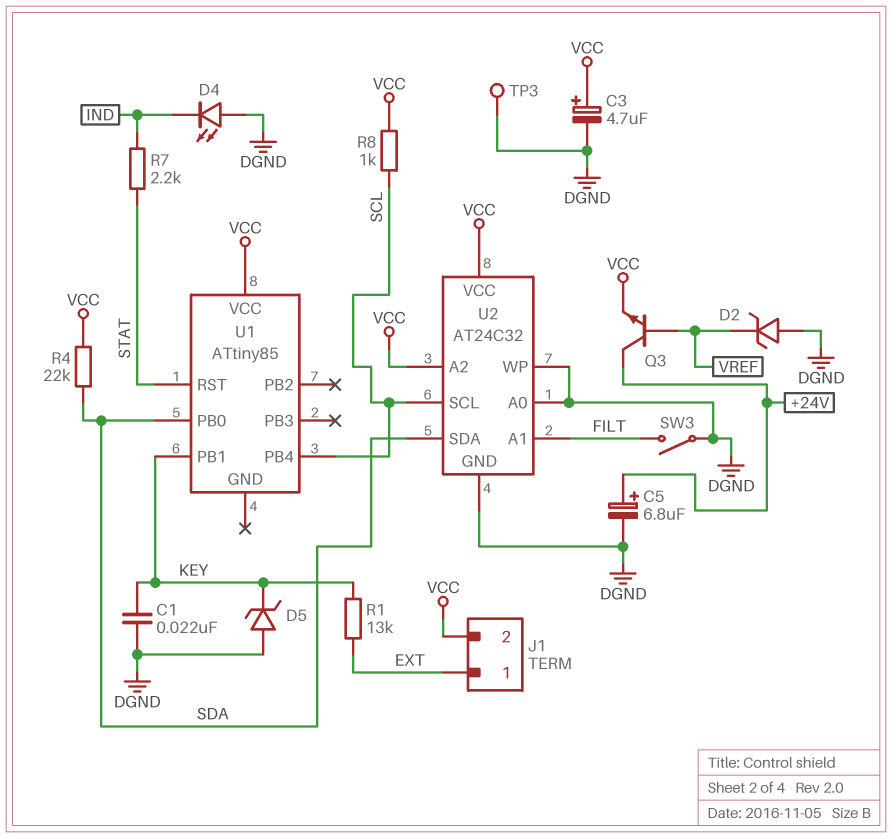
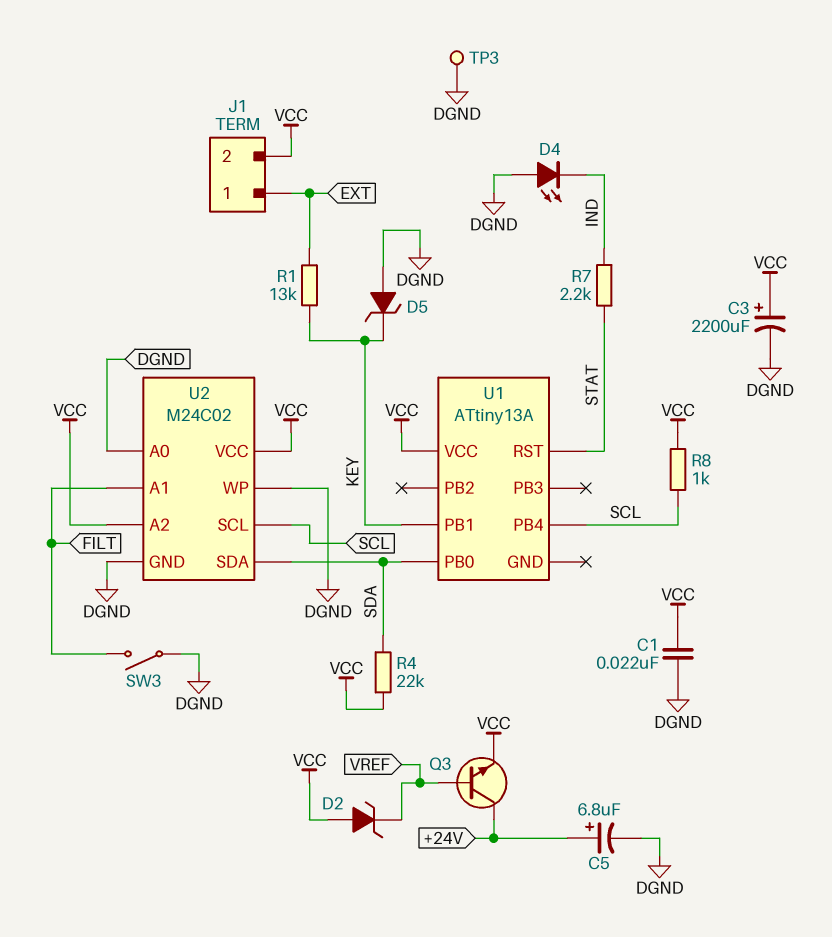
C1: 22nF (DGND, KEY) -> 22nF (DGND, VCC)
C3: 4.7uF (plus VCC, minus DGND) -> 2200uF (plus VCC, minus DGND)
D2: zener (A DGND, K VREF) -> zener (A VCC, K VREF)
U1: ATtiny85 -> ATtiny13A
U2: AT24C32 -> M24C02

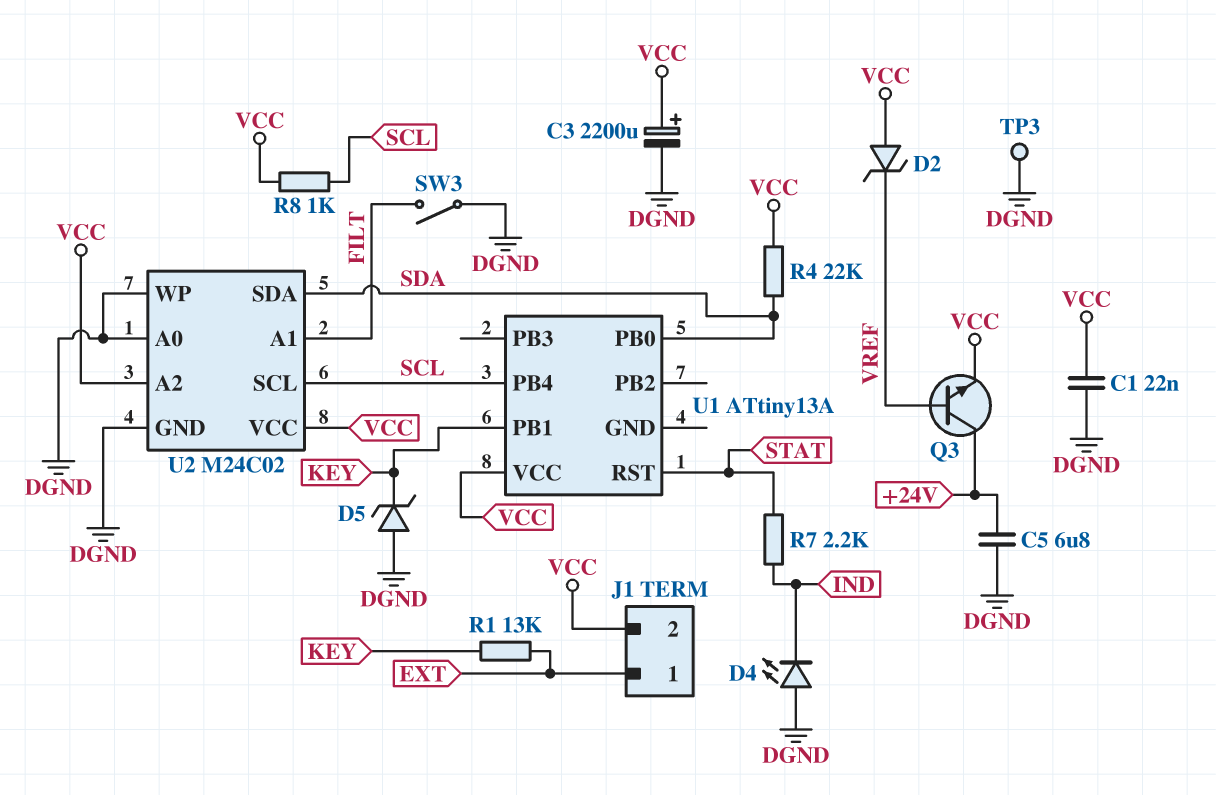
C5: 6.8uF (plus +24V, minus DGND) -> 6.8uF (+24V, DGND)

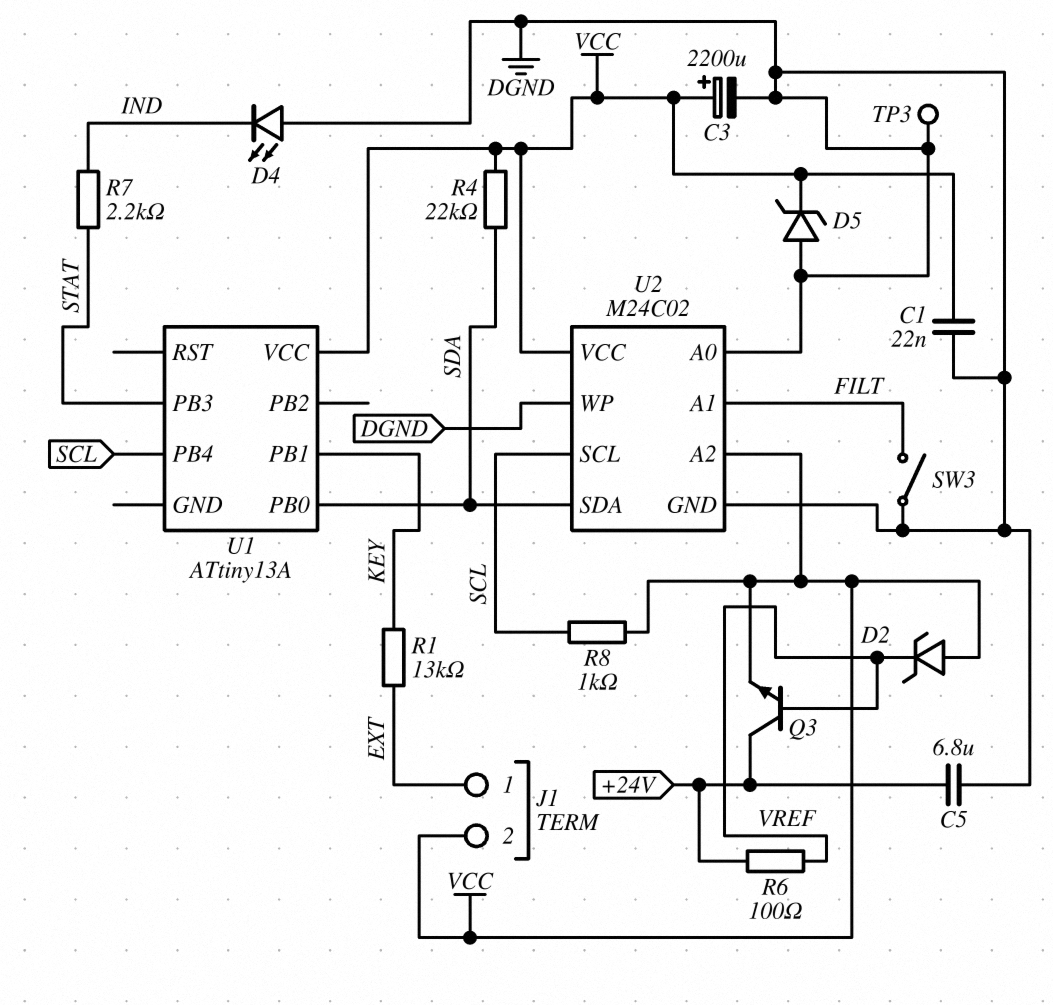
D5: zener (A DGND, K KEY) -> zener (A DGND, K VCC)
R6: none -> 100 (+24V, VREF)
U1 pin PB3: none -> STAT
U1 pin RST: STAT -> none

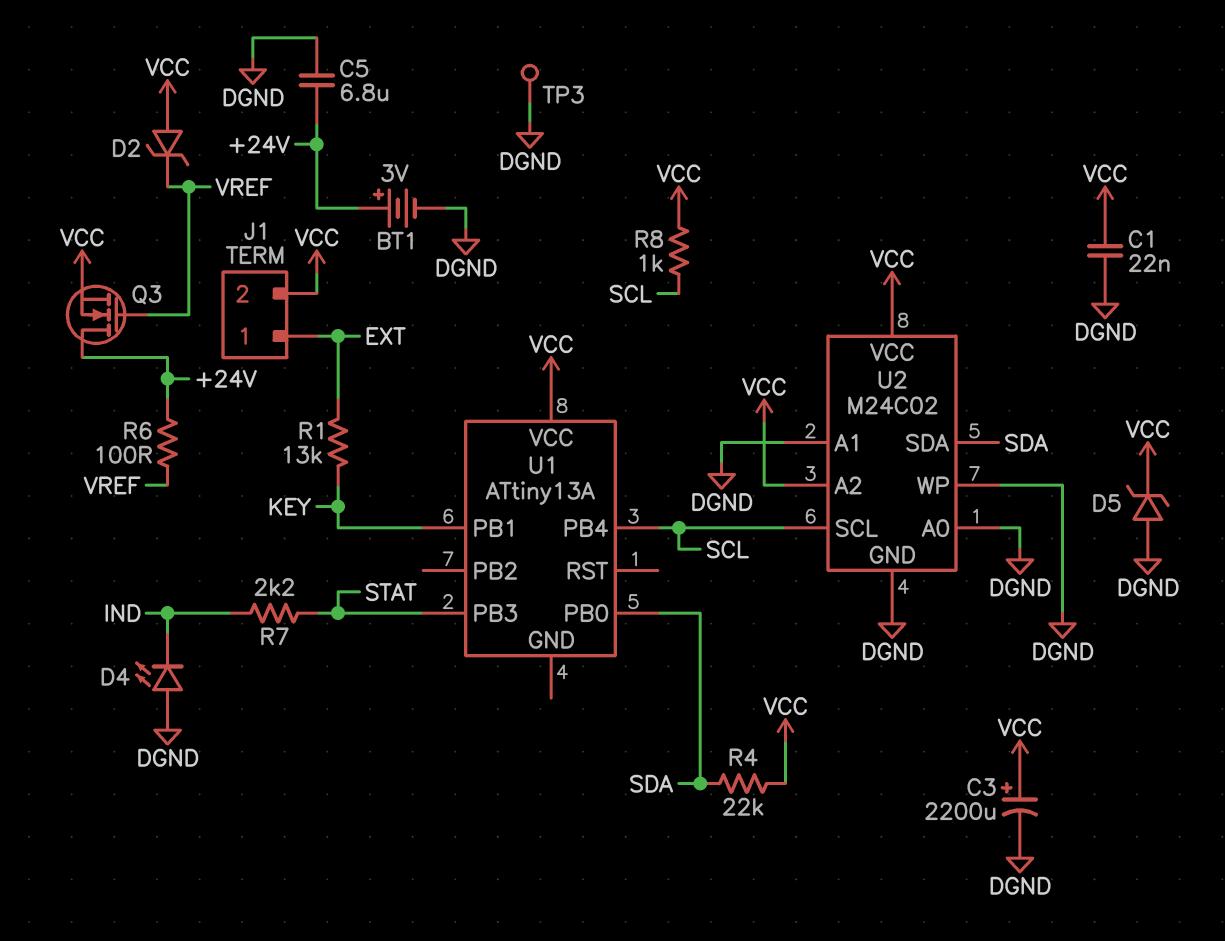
BT1: none -> 3V (plus +24V, minus DGND)
Q3: NPN (B VREF, C +24V, E VCC) -> NMOS (G VREF, D +24V, S VCC)
SW3: switch (DGND, FILT) -> none
U2 pin A1: FILT -> DGND

